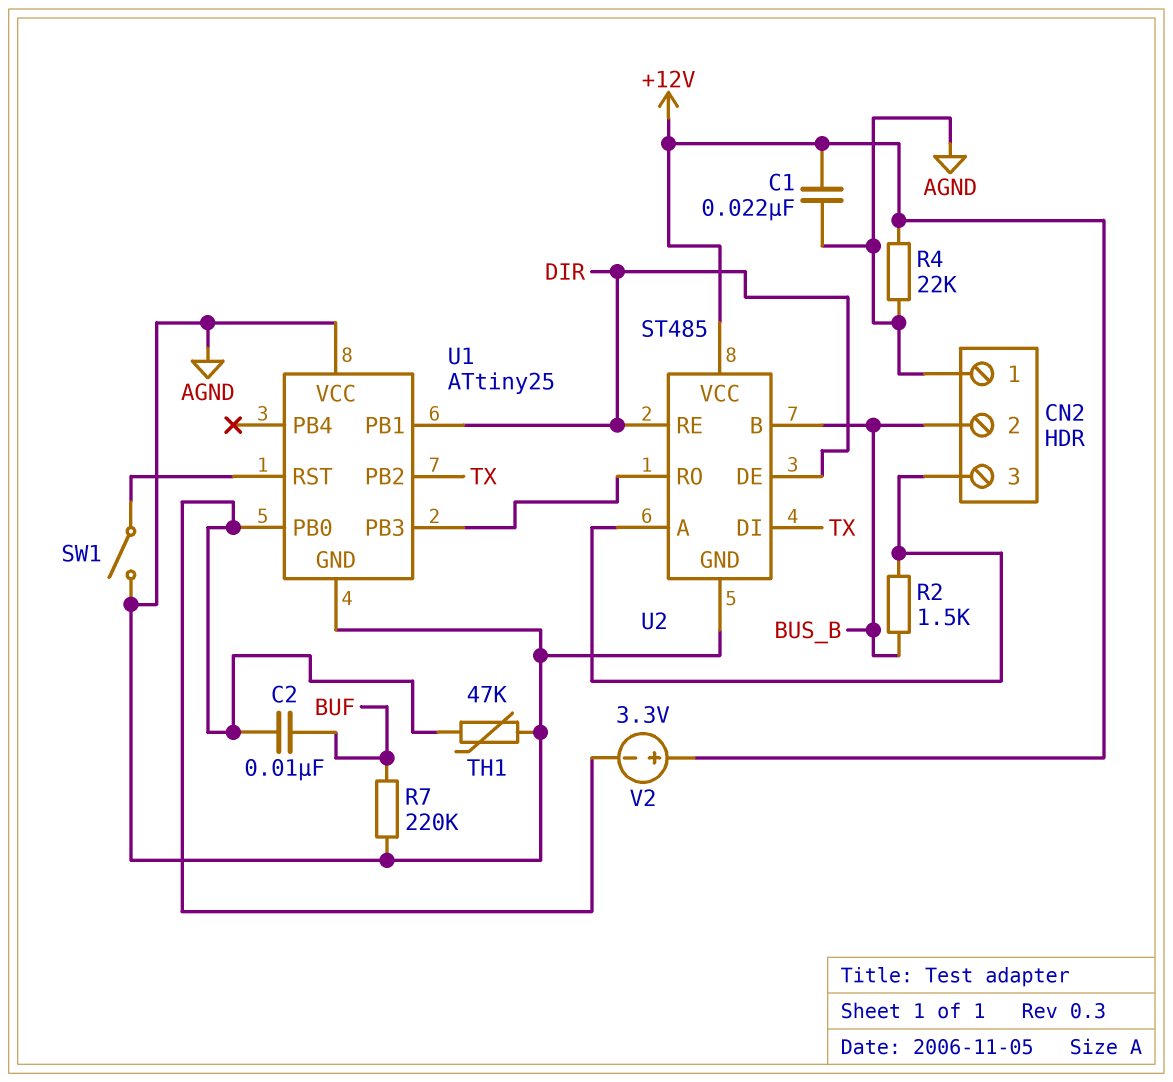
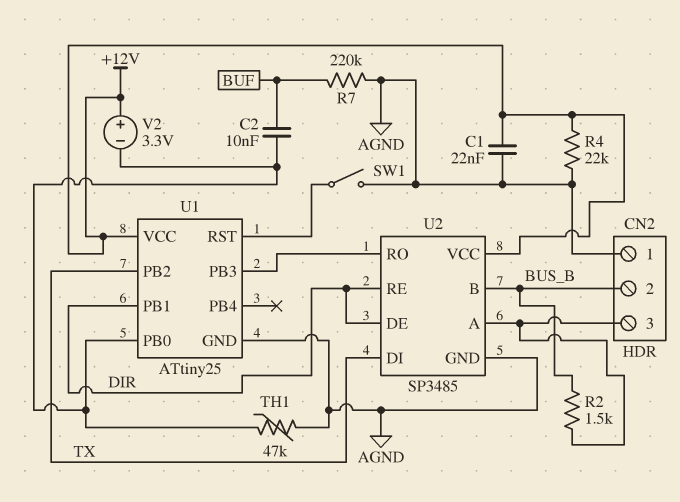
U1 pin VCC: AGND -> +12V
U2: ST485 -> SP3485

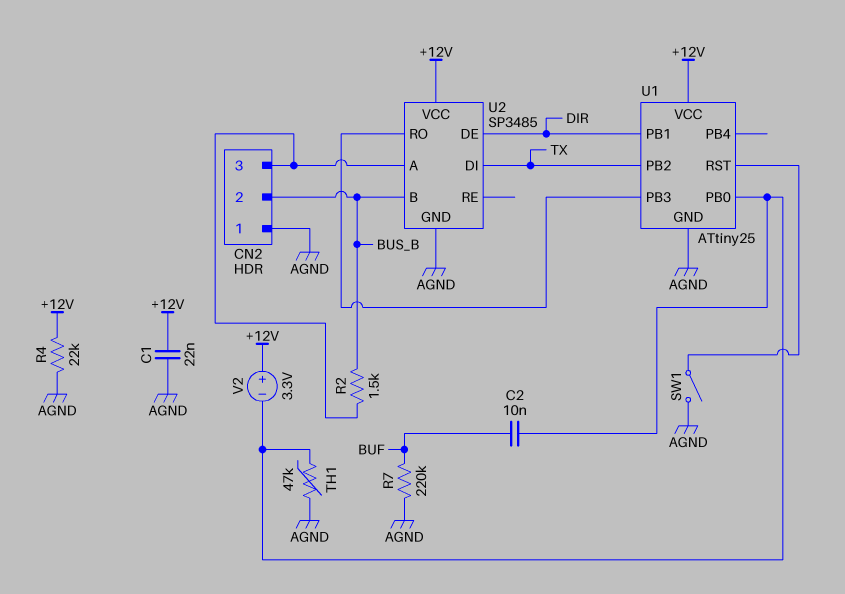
U2 pin RE: DIR -> none

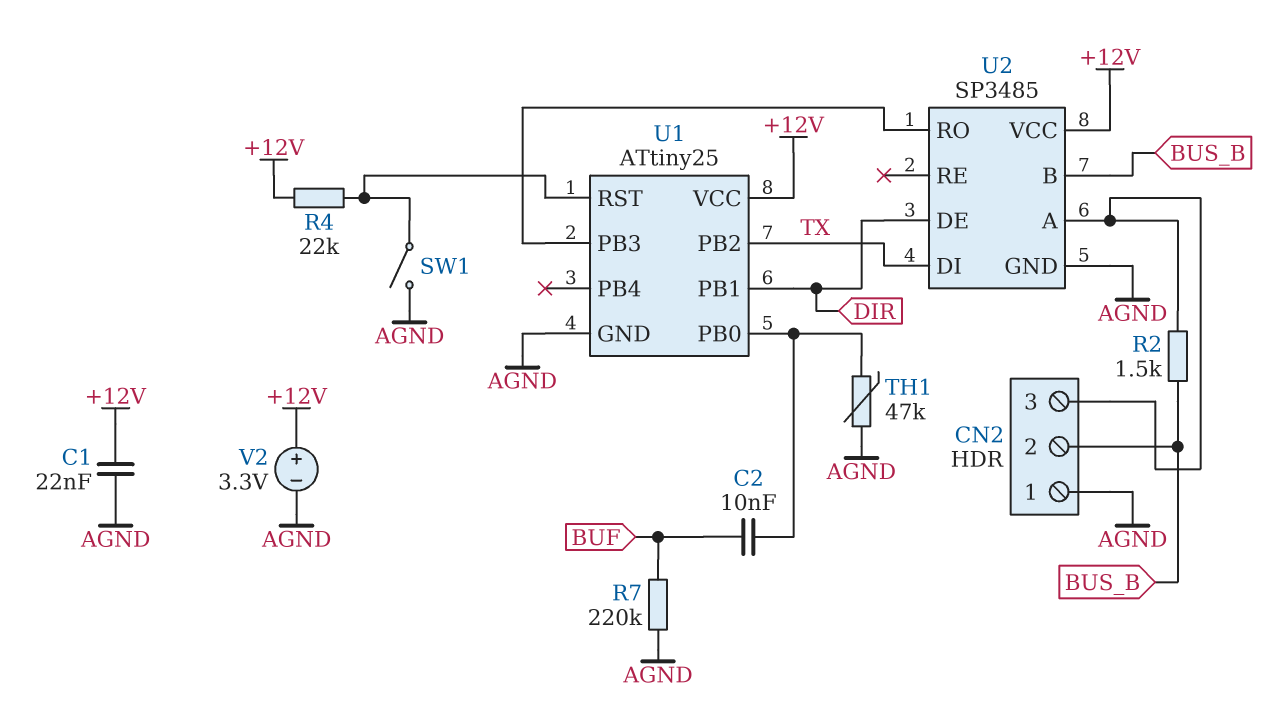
R4: 22k (+12V, AGND) -> 22k (+12V, U1/RST)
V2: 3.3V (plus +12V, minus U1/PB0) -> 3.3V (plus +12V, minus AGND)

